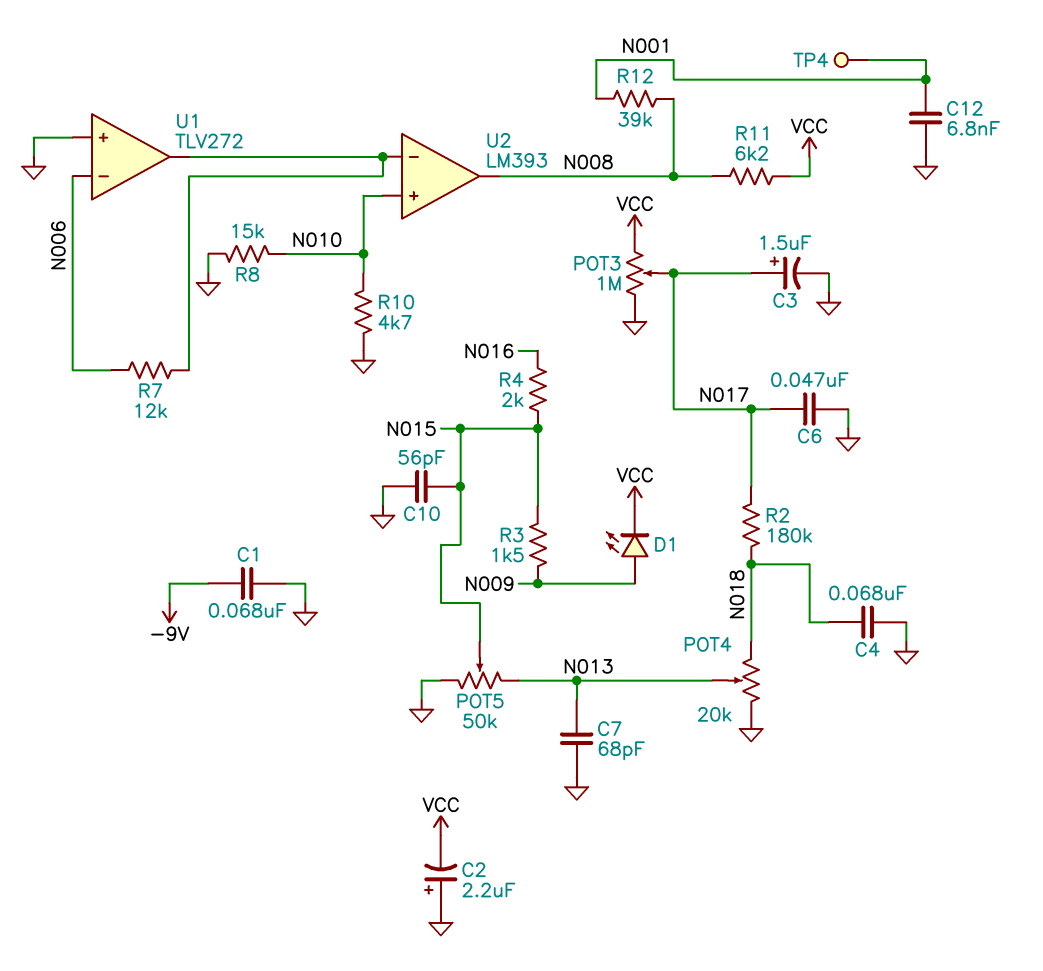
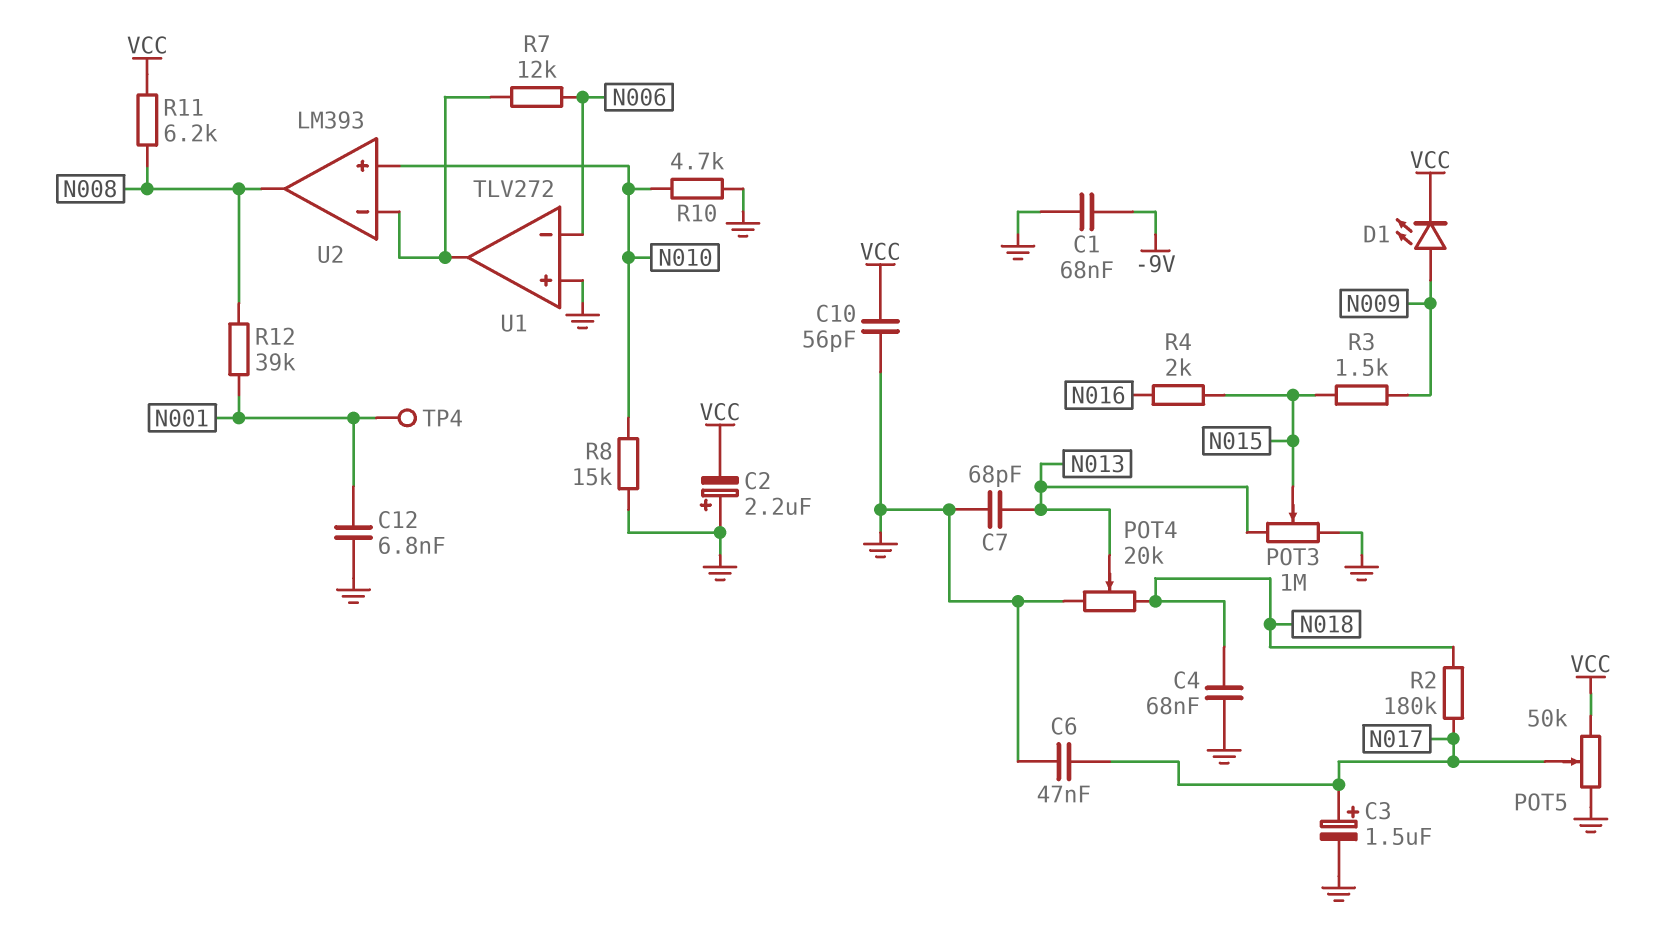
C10: 56pF (GND, N015) -> 56pF (GND, VCC)
POT3: 1M (GND, VCC, wiper N017) -> 1M (GND, N013, wiper N015)
POT5: 50k (GND, N013, wiper N015) -> 50k (GND, VCC, wiper N017)

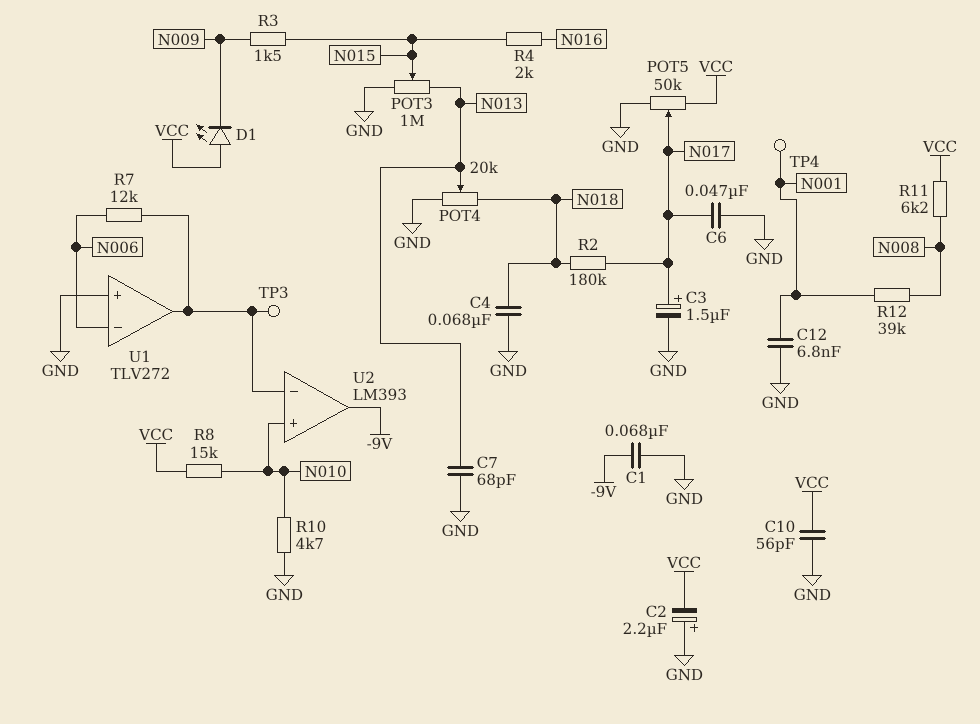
D1: LED (A N009, K VCC) -> LED (A VCC, K N009)
R8: 15k (GND, N010) -> 15k (N010, VCC)
TP3: none -> test point (U1/out)
U2 pin out: N008 -> -9V

